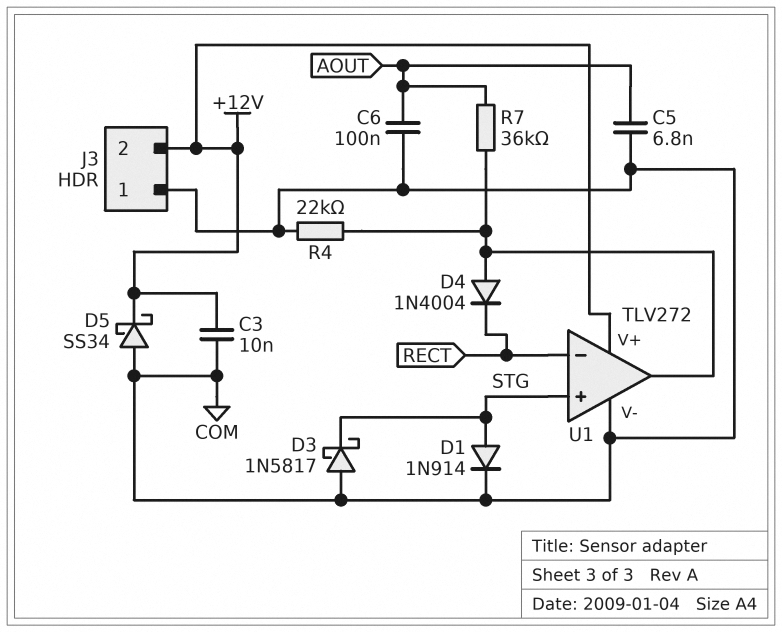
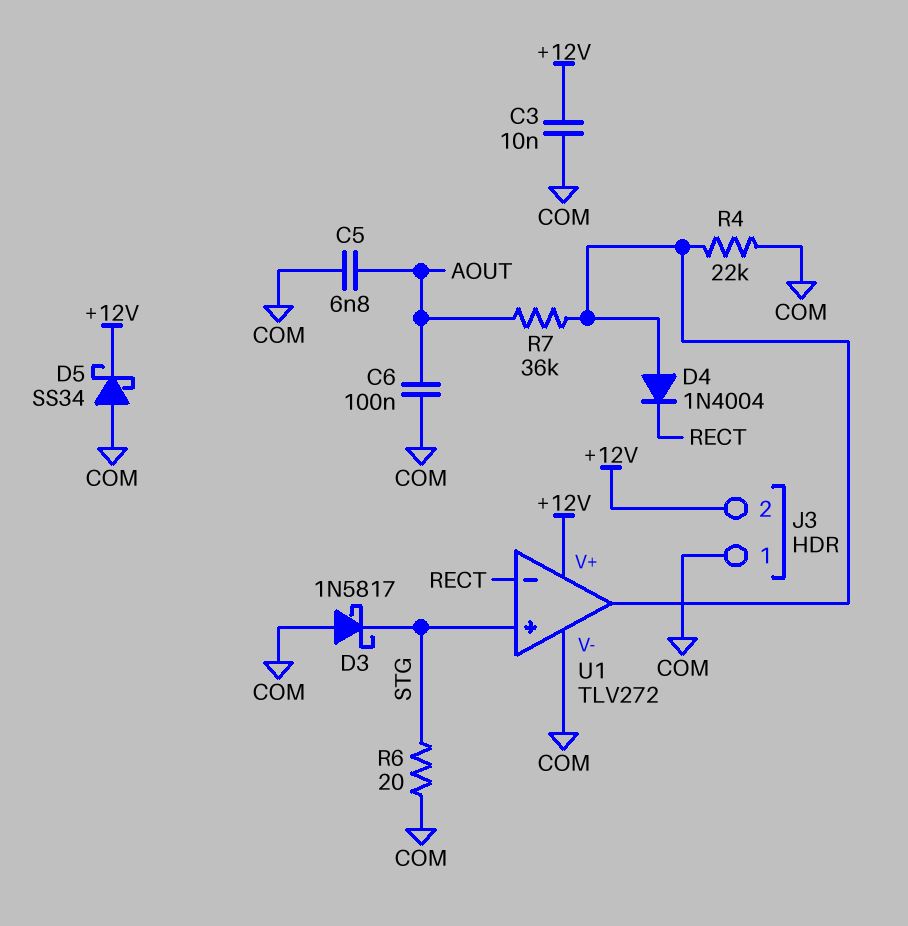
D1: diode 1N914 (A STG, K COM) -> none
R6: none -> 20 (COM, STG)

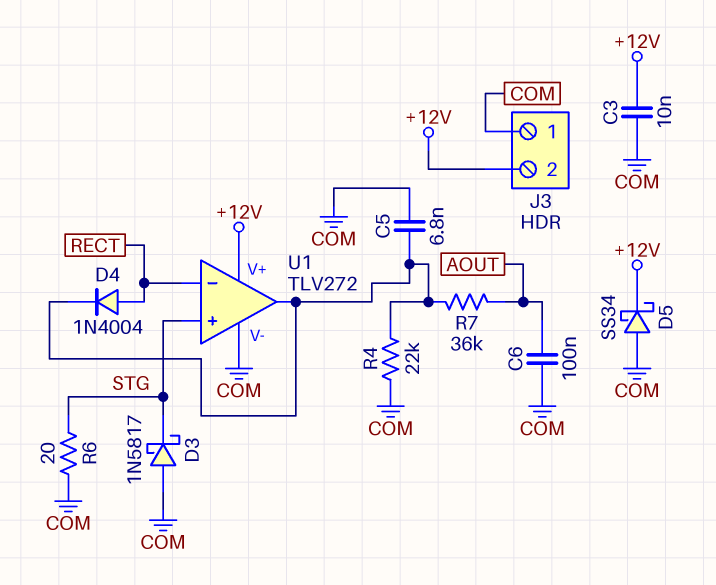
C5: 6.8nF (AOUT, COM) -> 6.8nF (COM, U1/out)
D4: diode 1N4004 (A U1/out, K RECT) -> diode 1N4004 (A RECT, K U1/out)

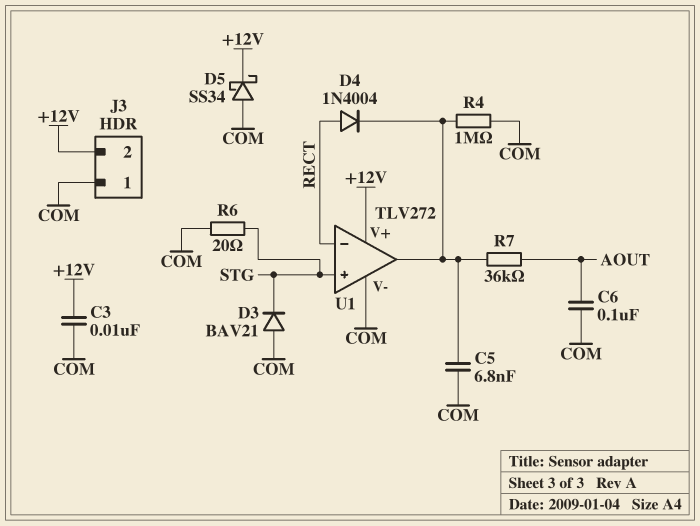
D3: schottky 1N5817 (A COM, K STG) -> diode BAV21 (A COM, K STG)
R4: 22k (COM, U1/out) -> 1M (COM, U1/out)

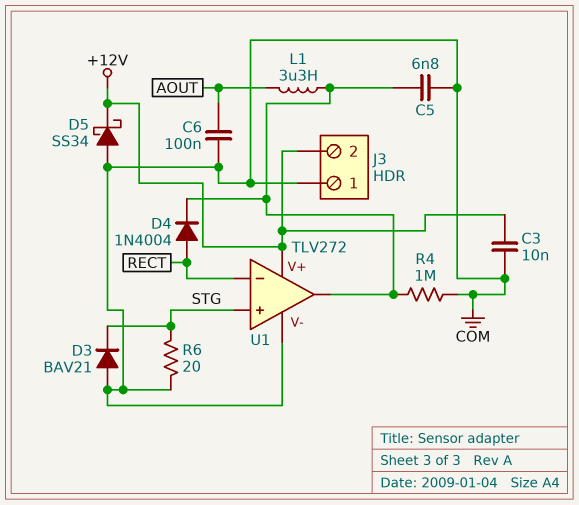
L1: none -> 3.3uH (AOUT, U1/out)
R7: 36k (AOUT, U1/out) -> none

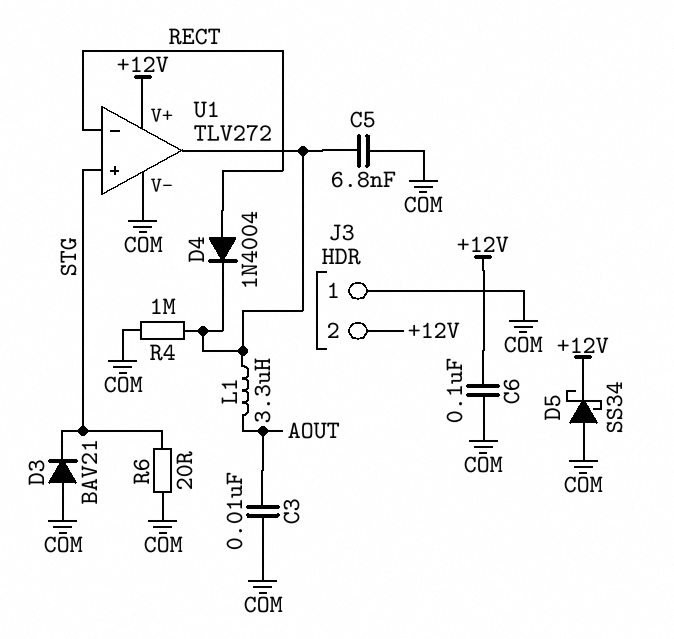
C3: 10nF (+12V, COM) -> 10nF (AOUT, COM)
C6: 100nF (AOUT, COM) -> 100nF (+12V, COM)

